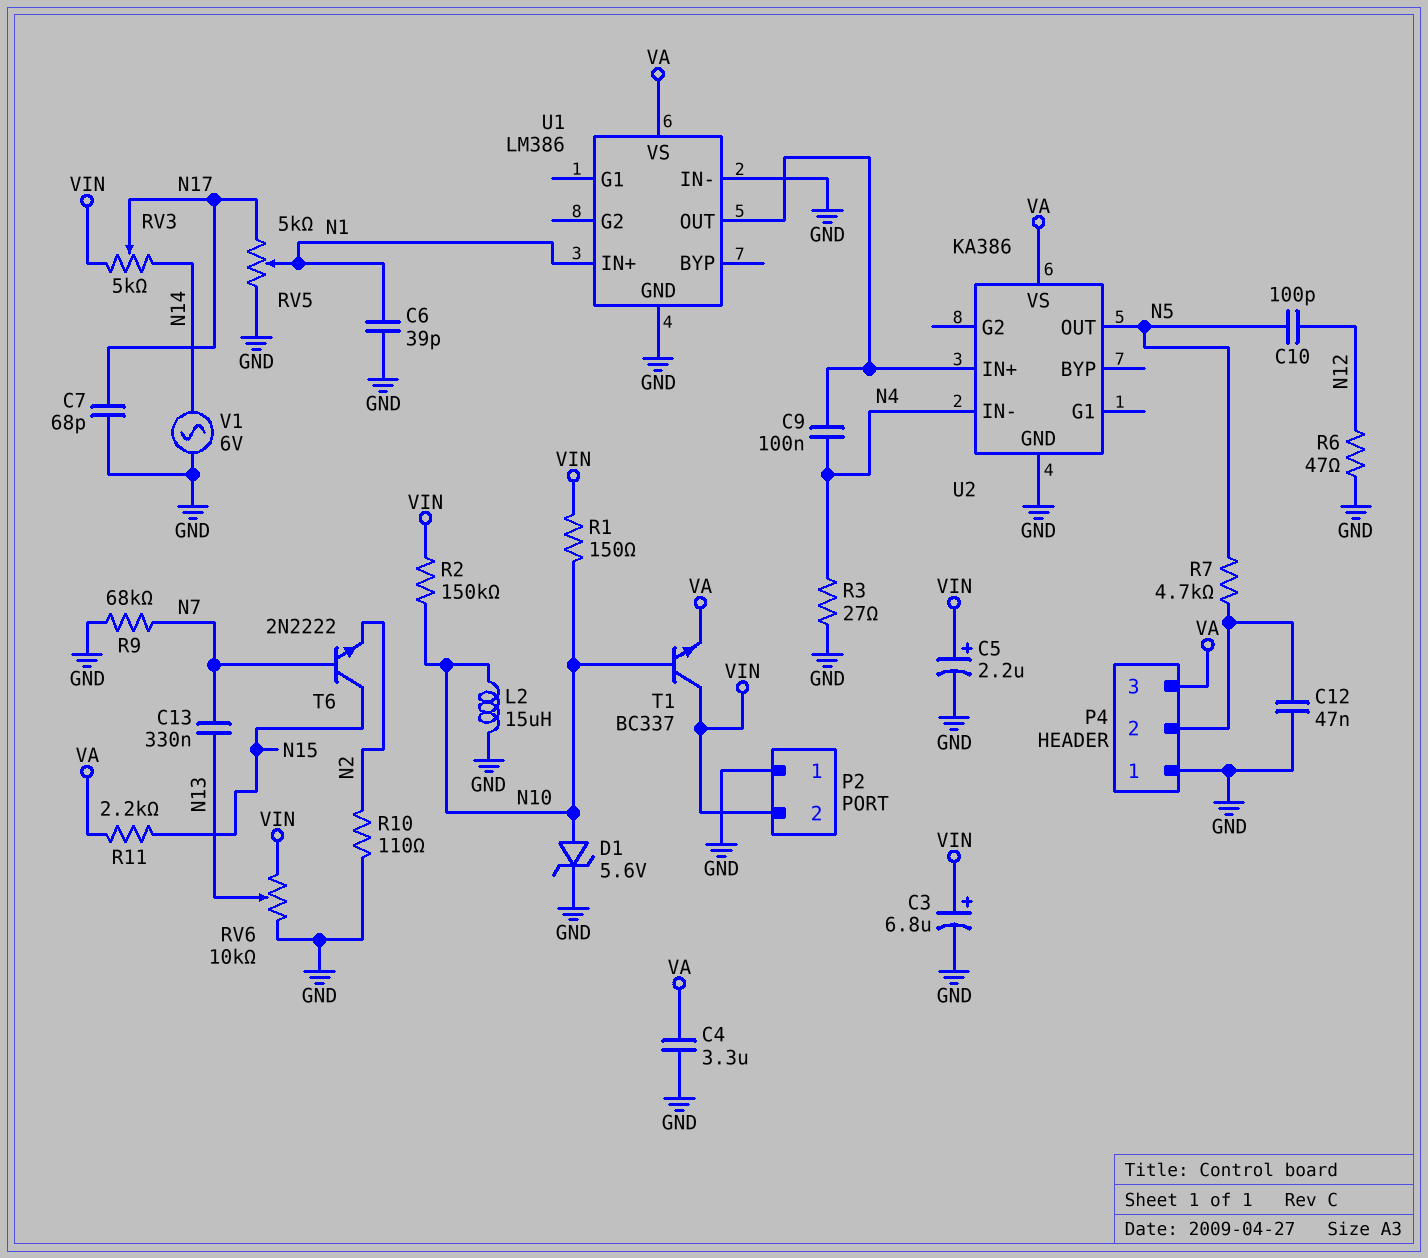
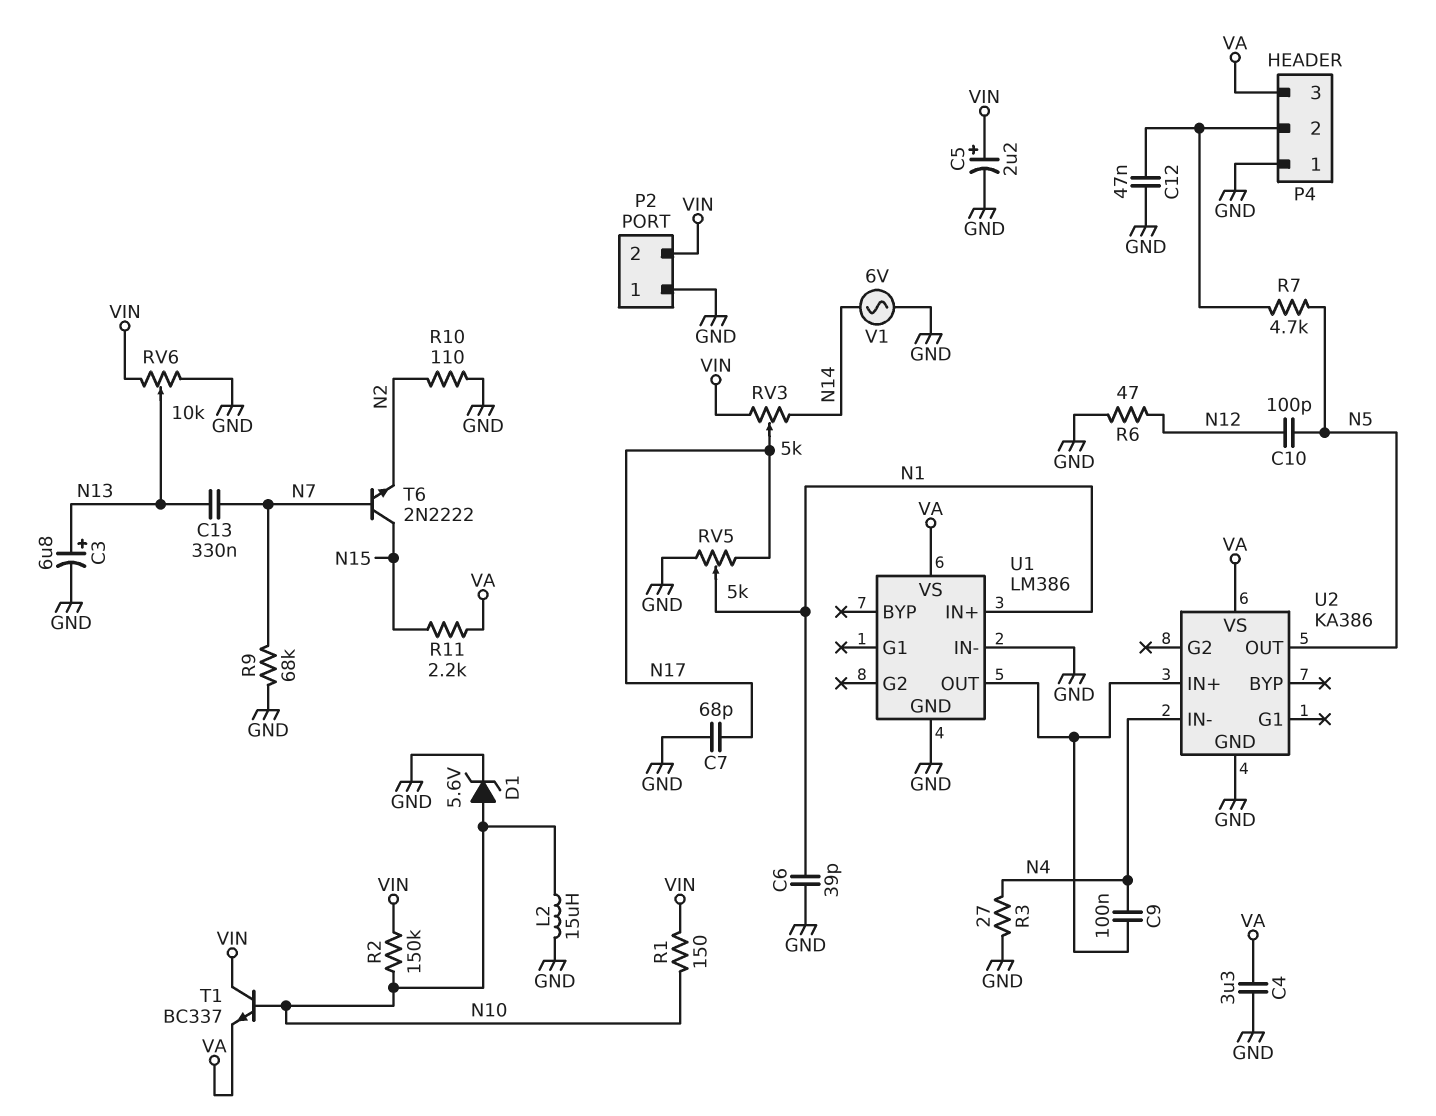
C3: 6.8uF (plus VIN, minus GND) -> 6.8uF (plus N13, minus GND)

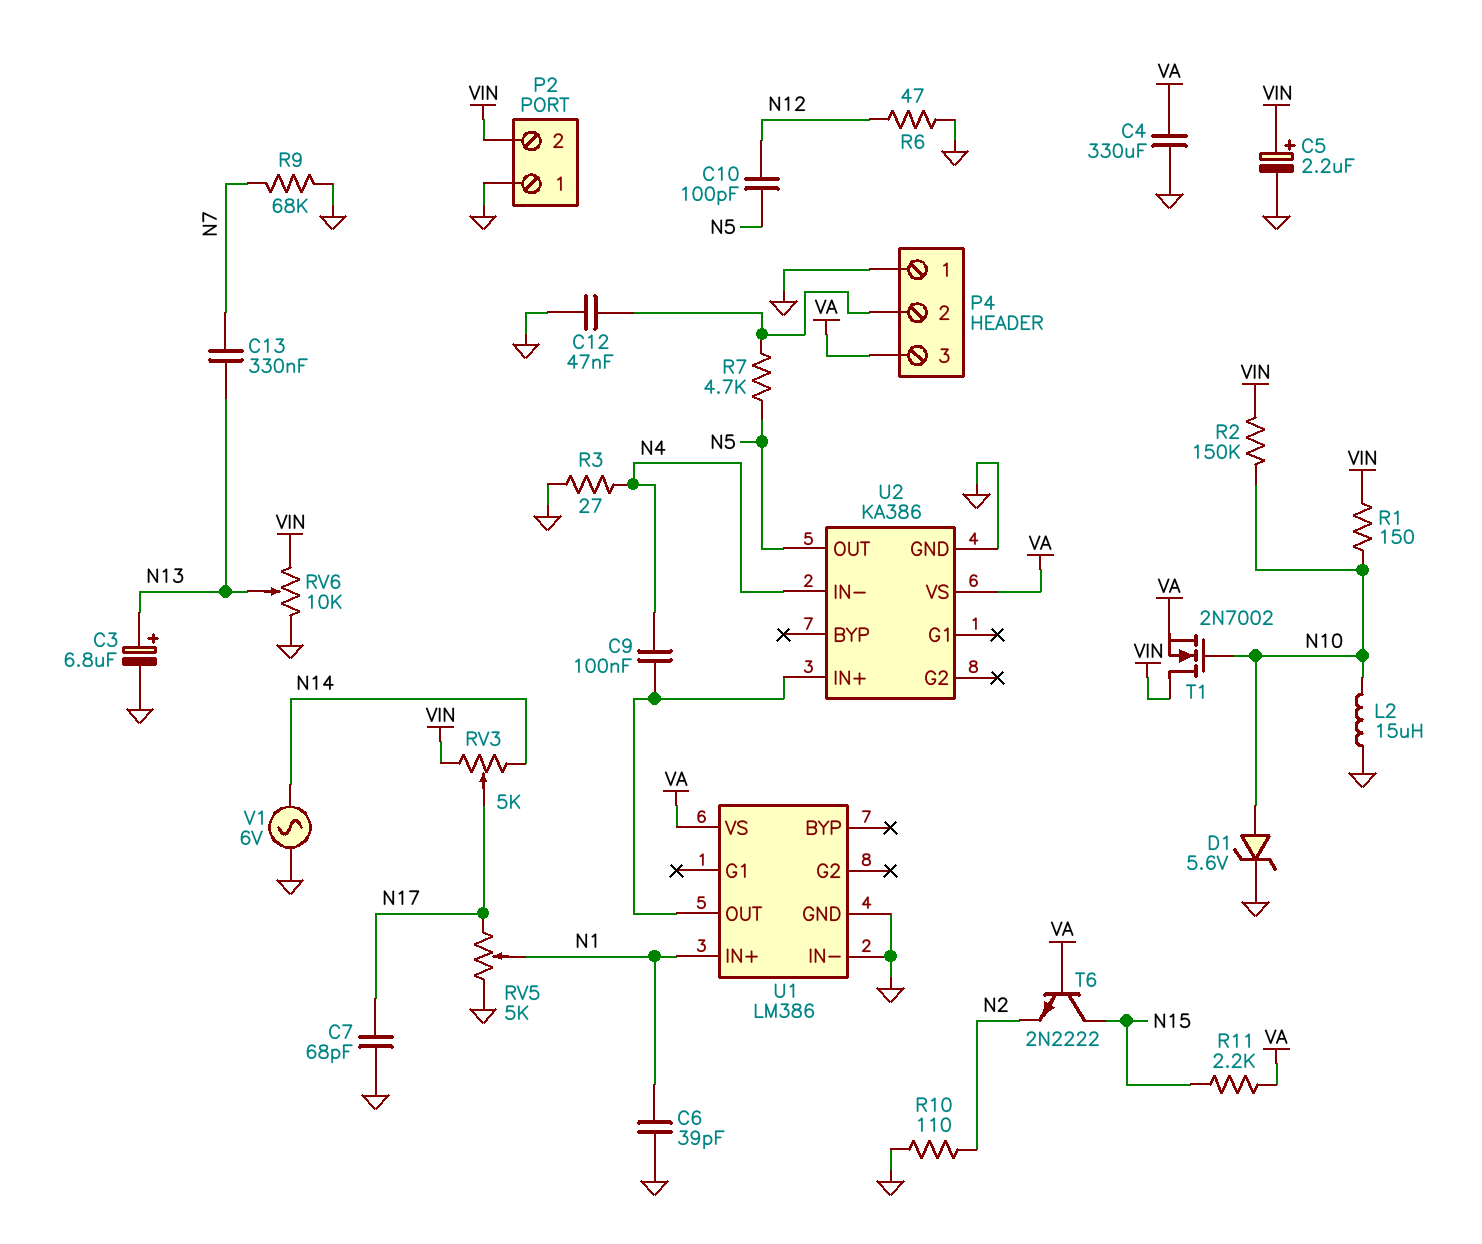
C4: 3.3uF (GND, VA) -> 330uF (GND, VA)
T1: NPN BC337 (B N10, C VIN, E VA) -> NMOS 2N7002 (G N10, D VIN, S VA)
T6: NPN 2N2222 (B N7, C N15, E N2) -> NPN 2N2222 (B VA, C N15, E N2)

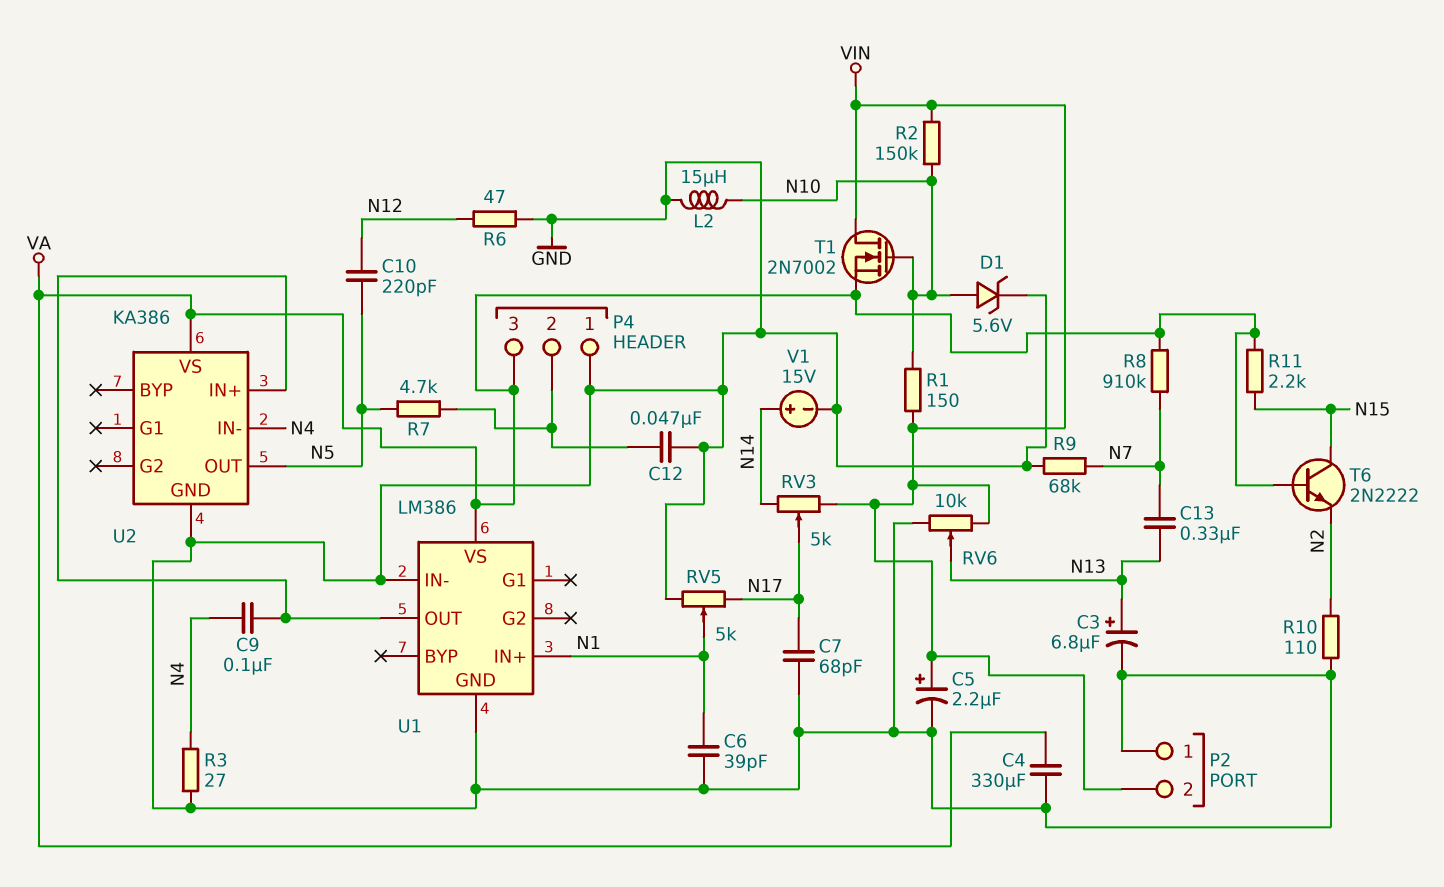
C10: 100pF (N5, N12) -> 220pF (N5, N12)
R8: none -> 910k (N7, VA)
V1: AC 6V (GND, N14) -> 15V (plus N14, minus GND)

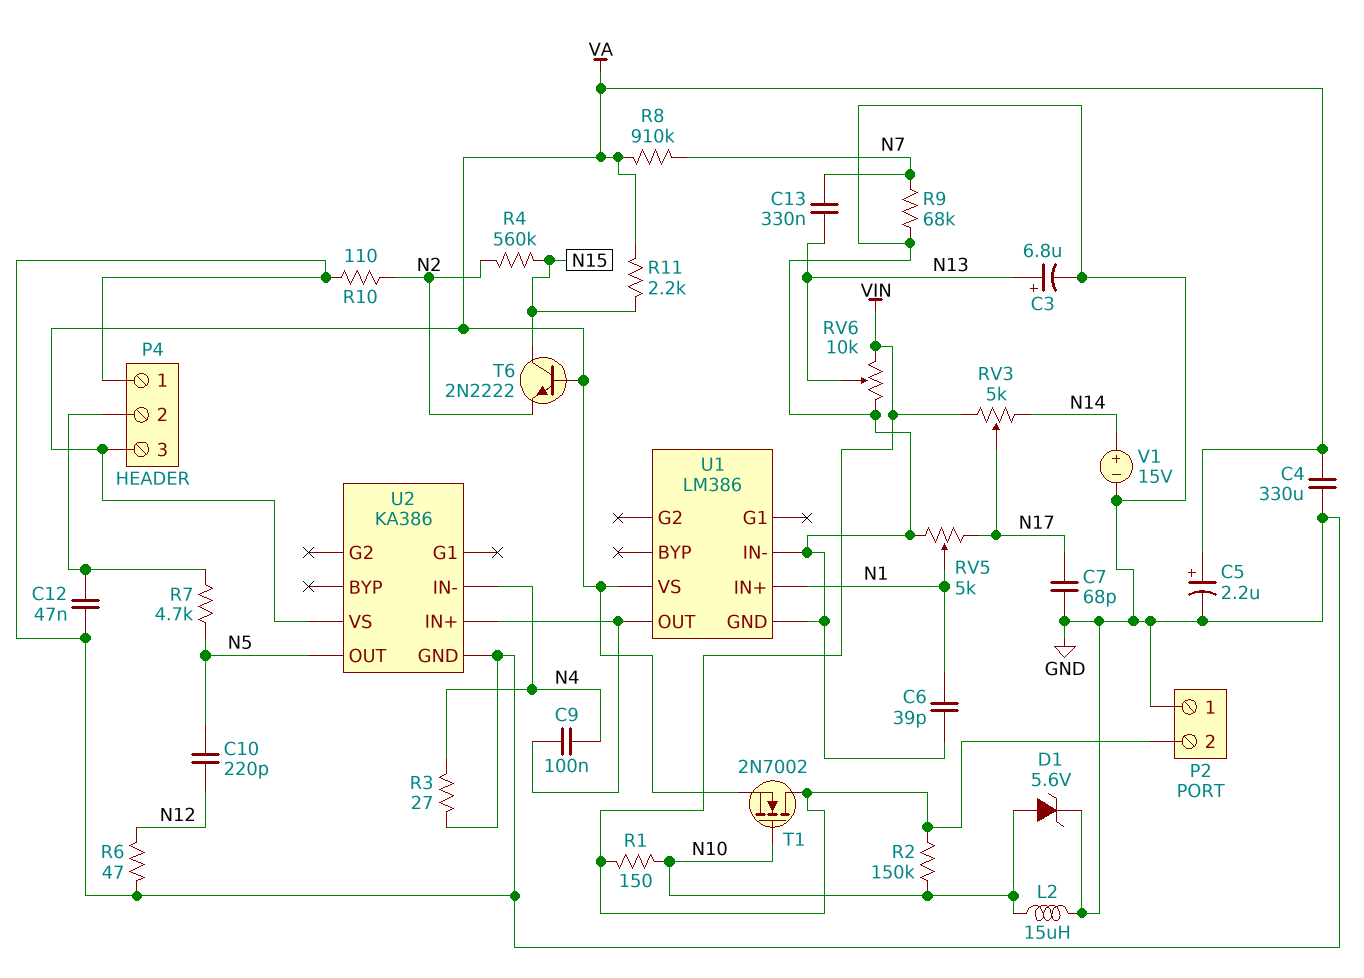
C5: 2.2uF (plus VIN, minus GND) -> 2.2uF (plus VA, minus GND)
R4: none -> 560k (N2, N15)

